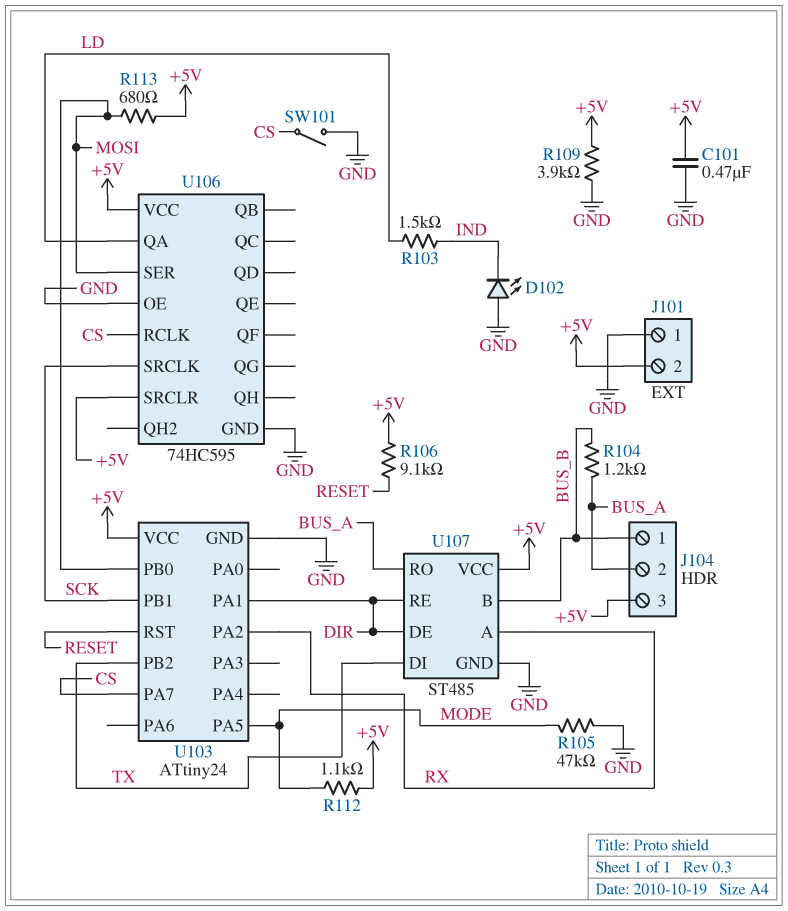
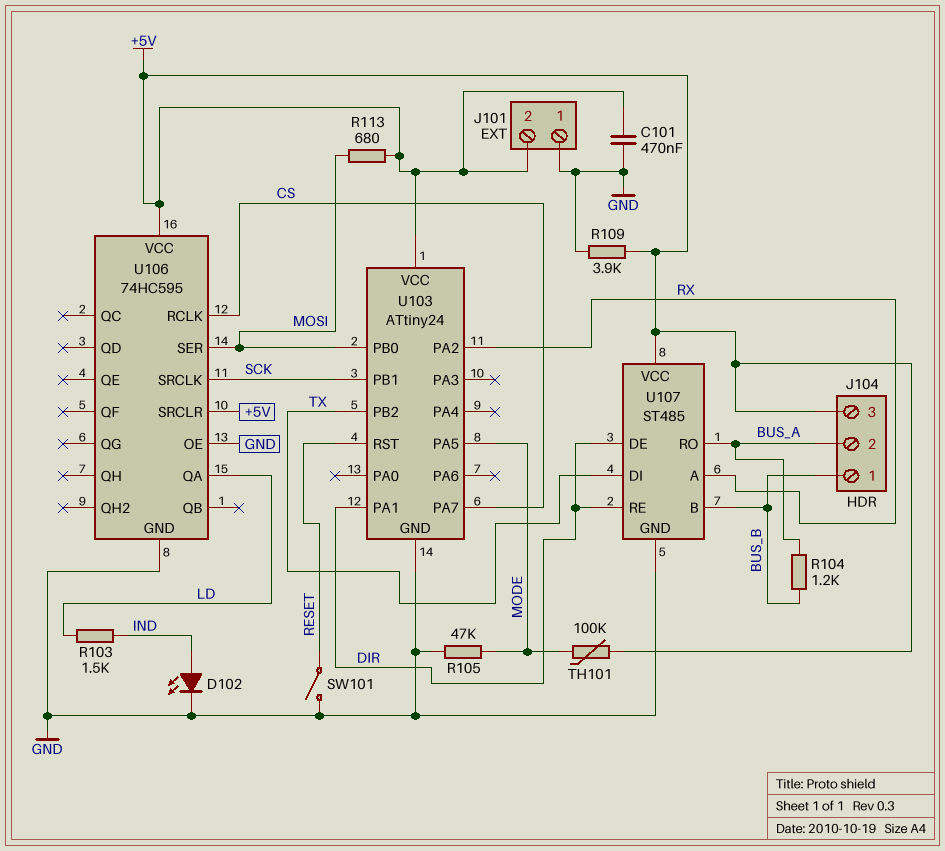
D102: LED (A GND, K IND) -> LED (A IND, K GND)
R106: 9.1k (+5V, RESET) -> none
R112: 1.1k (+5V, MODE) -> none
SW101: switch (CS, GND) -> switch (GND, RESET)
TH101: none -> 100k (+5V, MODE)

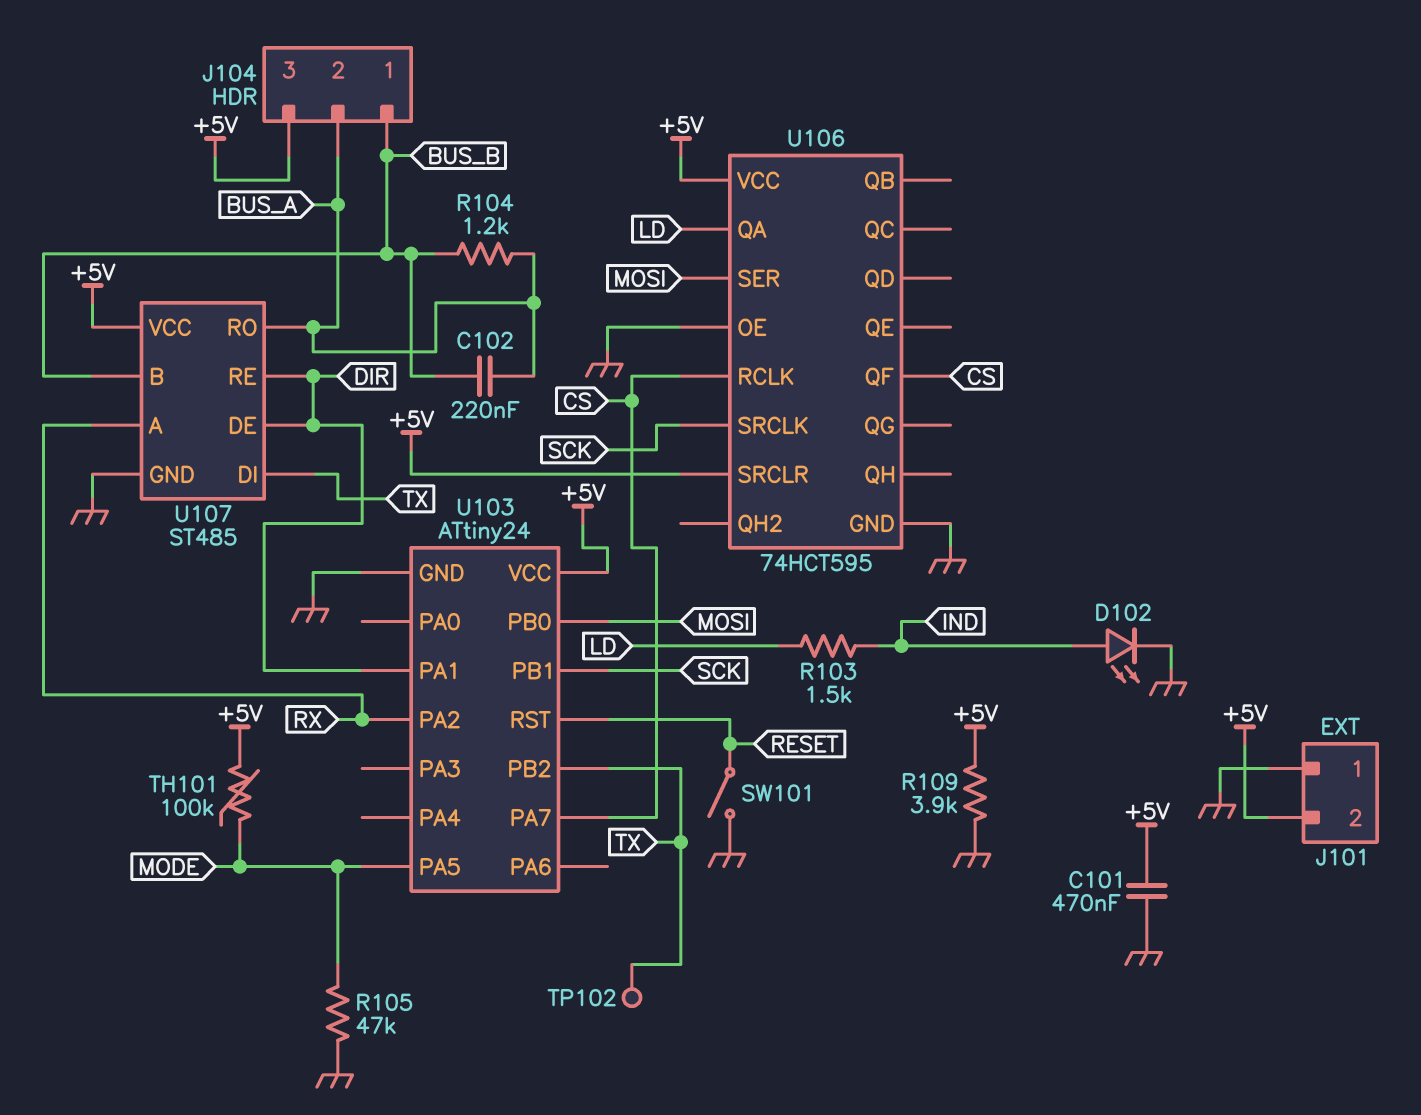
C102: none -> 220nF (BUS_A, BUS_B)
R113: 680 (+5V, MOSI) -> none
TP102: none -> test point (TX)
U106: 74HC595 -> 74HCT595
U106 pin QF: none -> CS

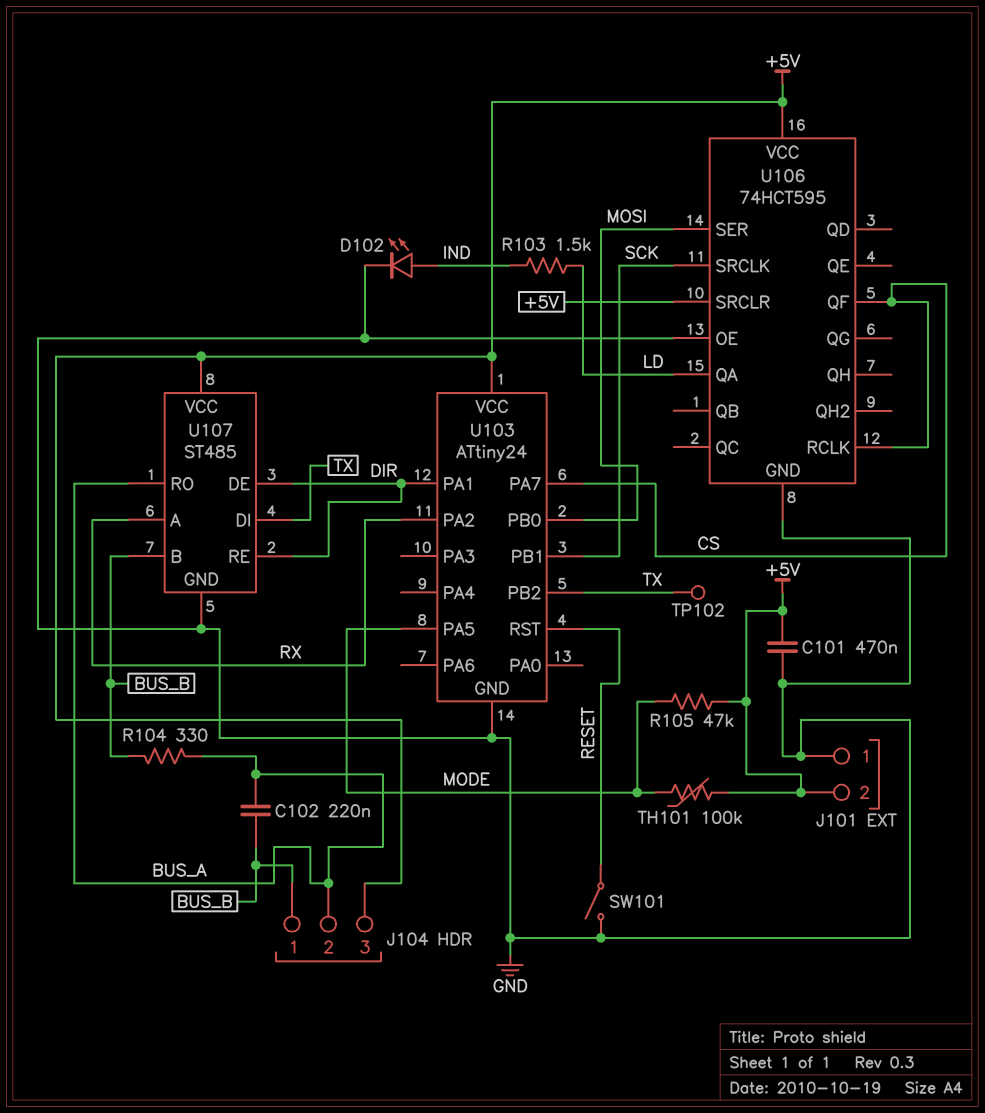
R104: 1.2k (BUS_A, BUS_B) -> 330 (BUS_A, BUS_B)
R105: 47k (GND, MODE) -> 47k (+5V, MODE)
R109: 3.9k (+5V, GND) -> none

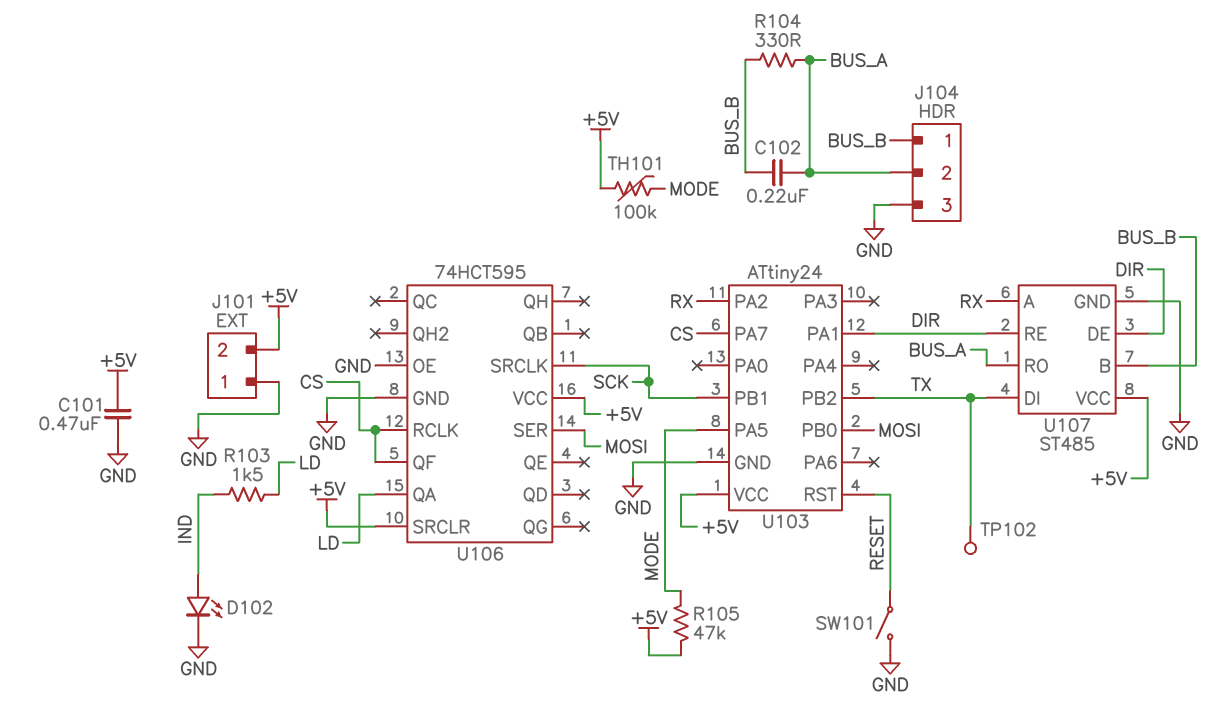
J104 pin 3: +5V -> GND

